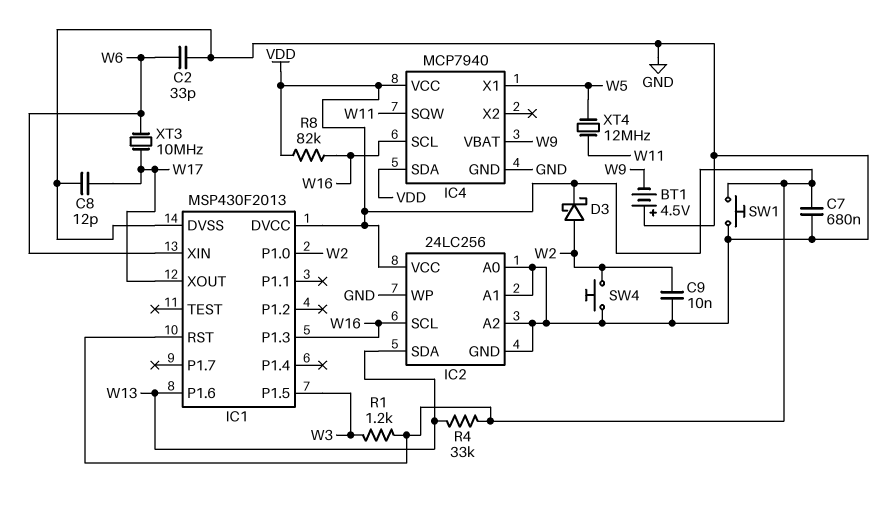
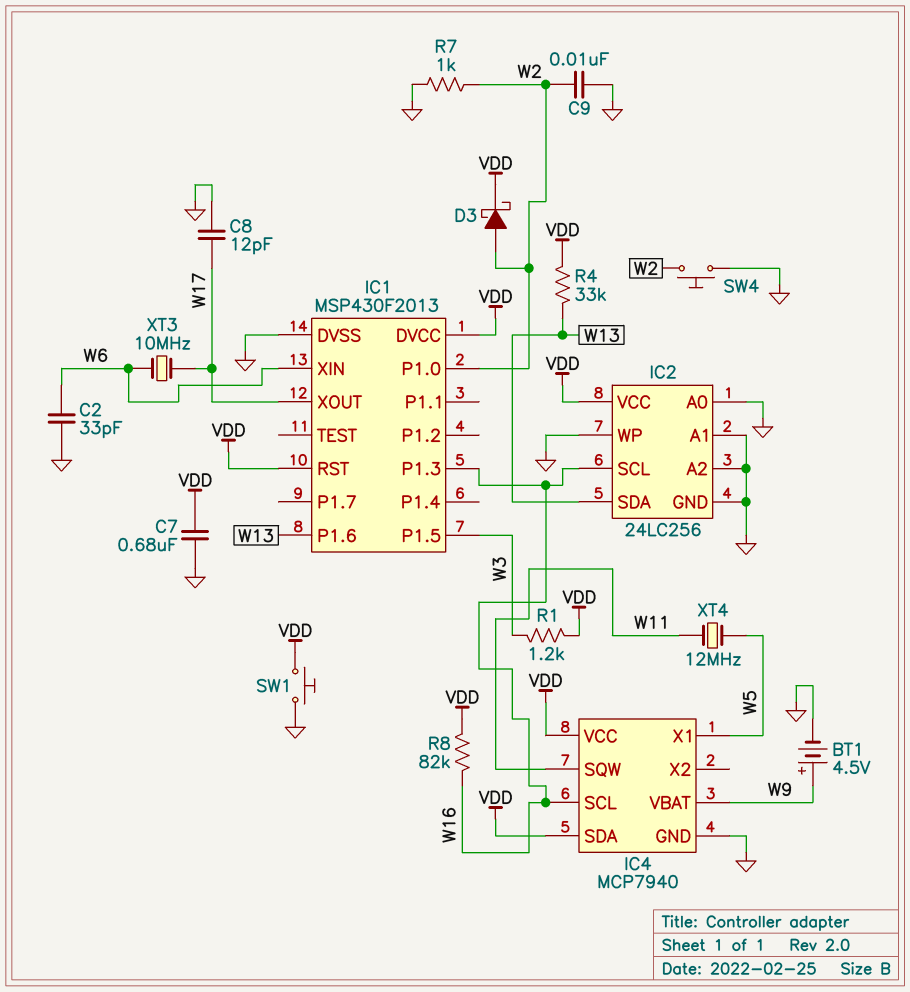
BT1: 4.5V (plus GND, minus W9) -> 4.5V (plus W9, minus GND)
R7: none -> 1k (GND, W2)

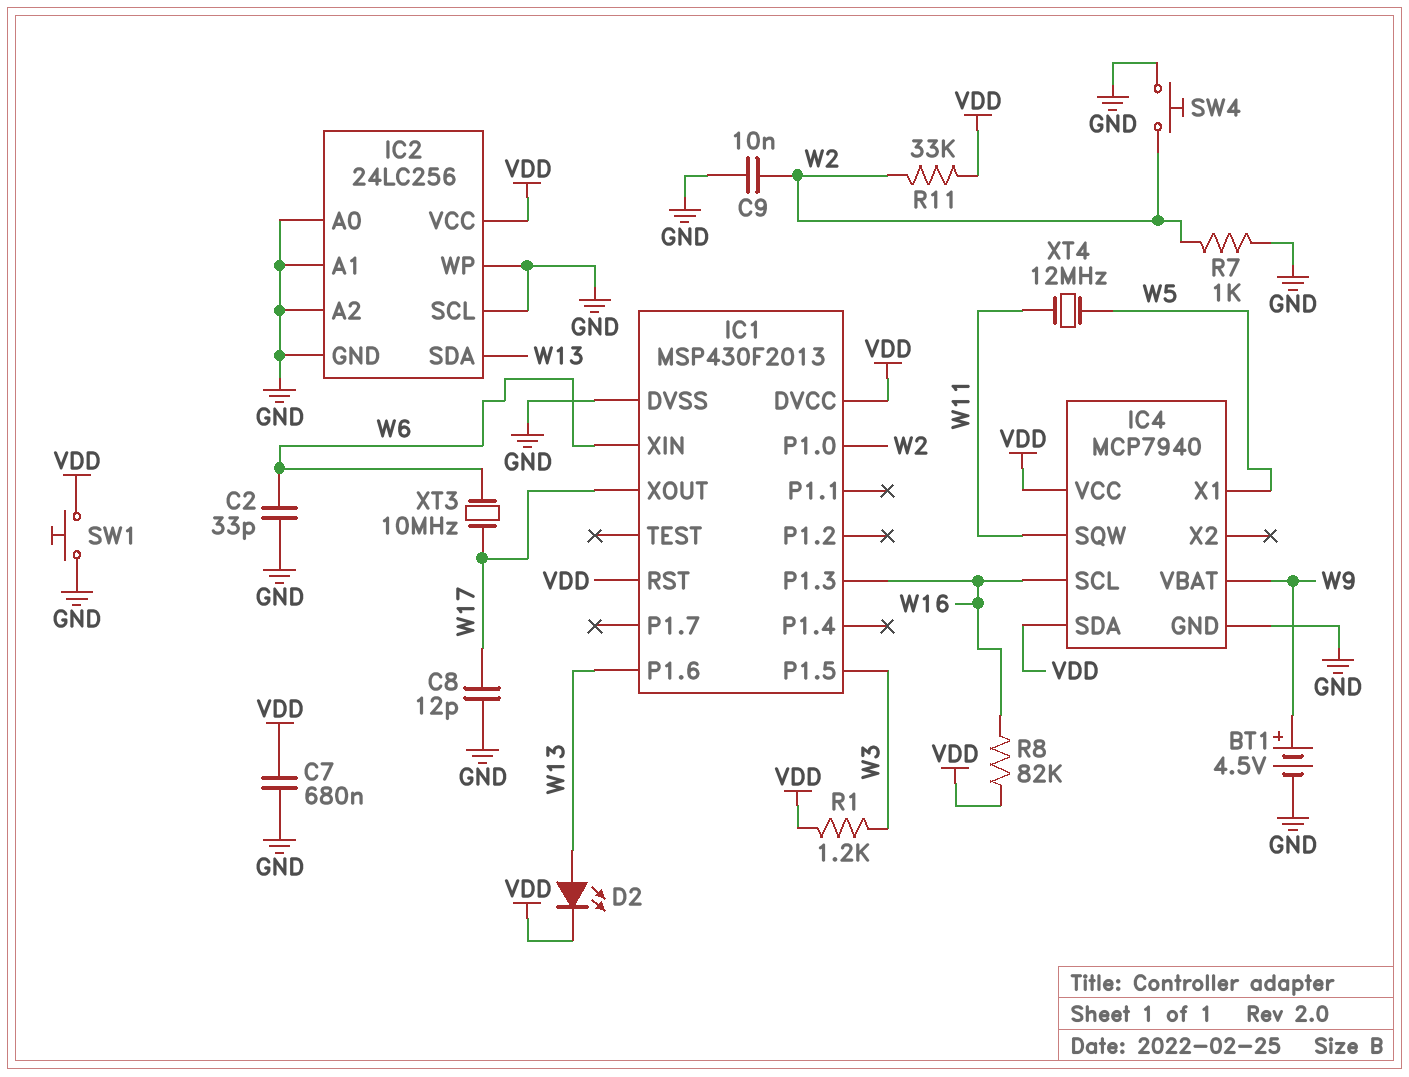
D2: none -> LED (A W13, K VDD)
D3: schottky (A W2, K VDD) -> none
IC2 pin SCL: W16 -> GND
R4: 33k (VDD, W13) -> none
R11: none -> 33k (VDD, W2)

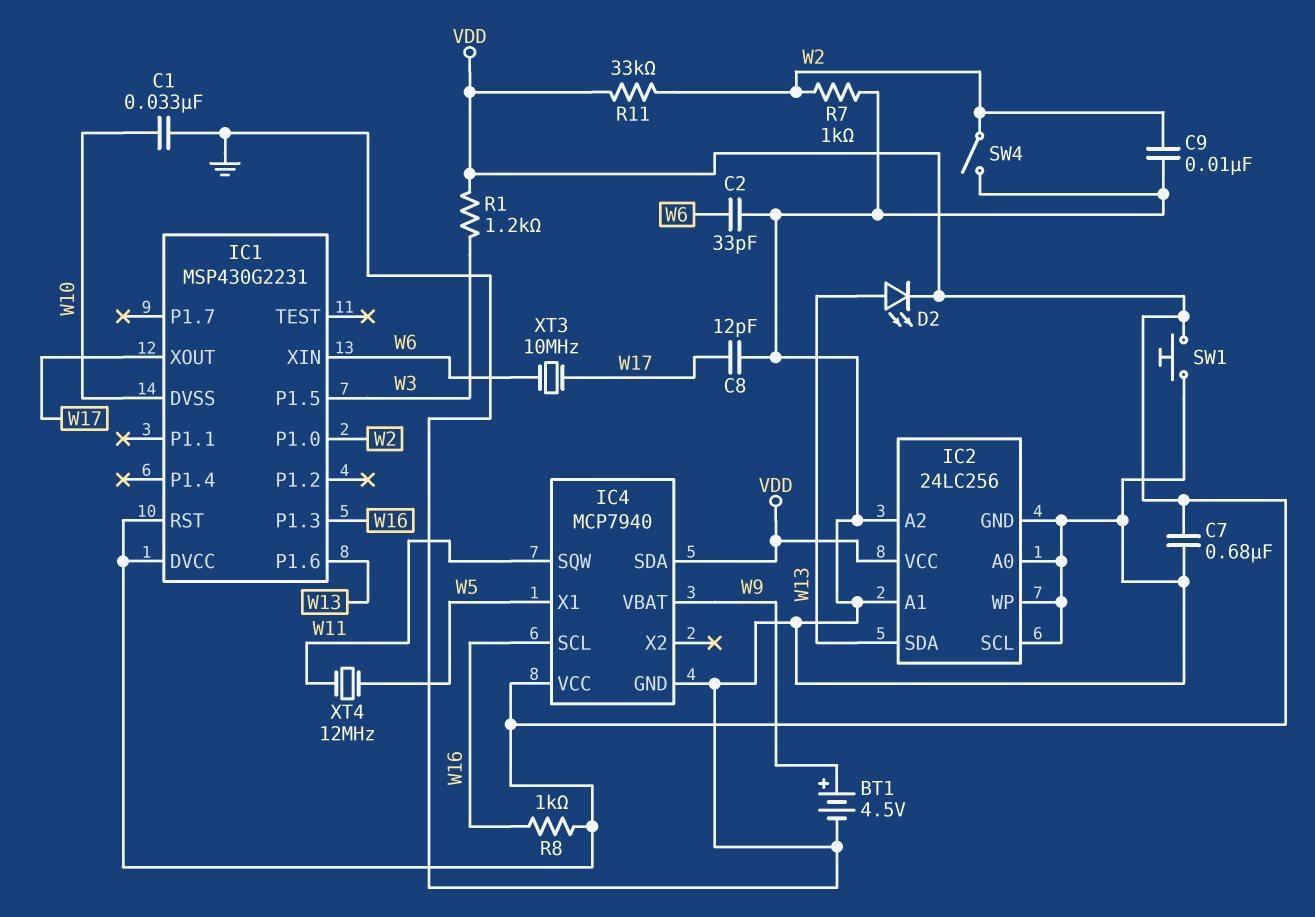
C1: none -> 33nF (GND, W10)
IC1: MSP430F2013 -> MSP430G2231
IC1 pin DVSS: GND -> W10
R8: 82k (VDD, W16) -> 1k (VDD, W16)
SW4: button (GND, W2) -> switch (GND, W2)

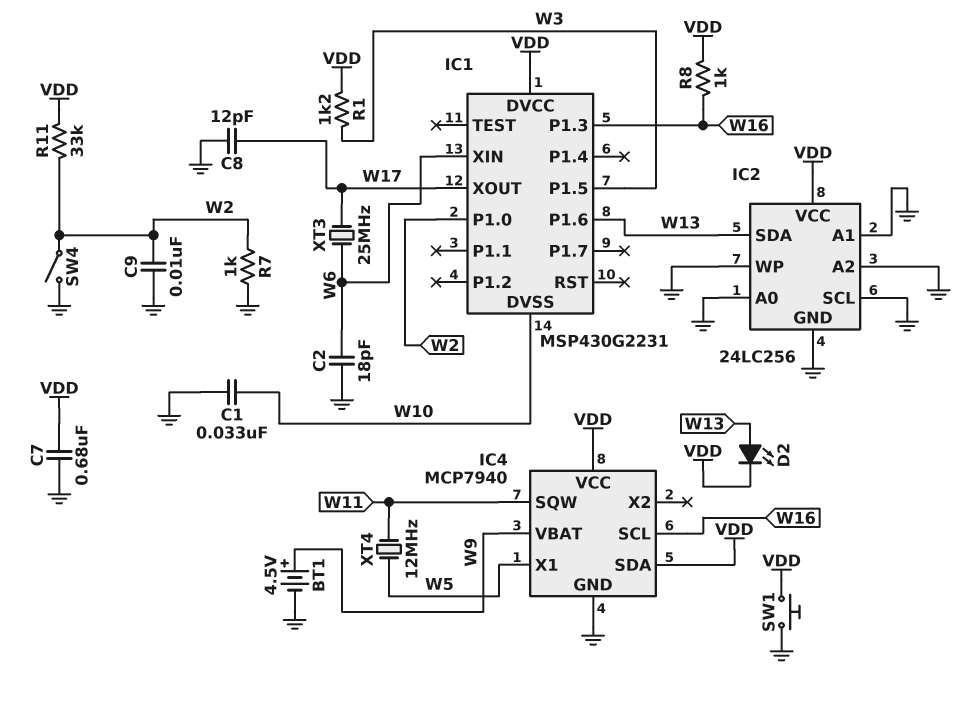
C2: 33pF (GND, W6) -> 18pF (GND, W6)
IC1 pin RST: VDD -> none
XT3: 10MHz (W6, W17) -> 25MHz (W6, W17)

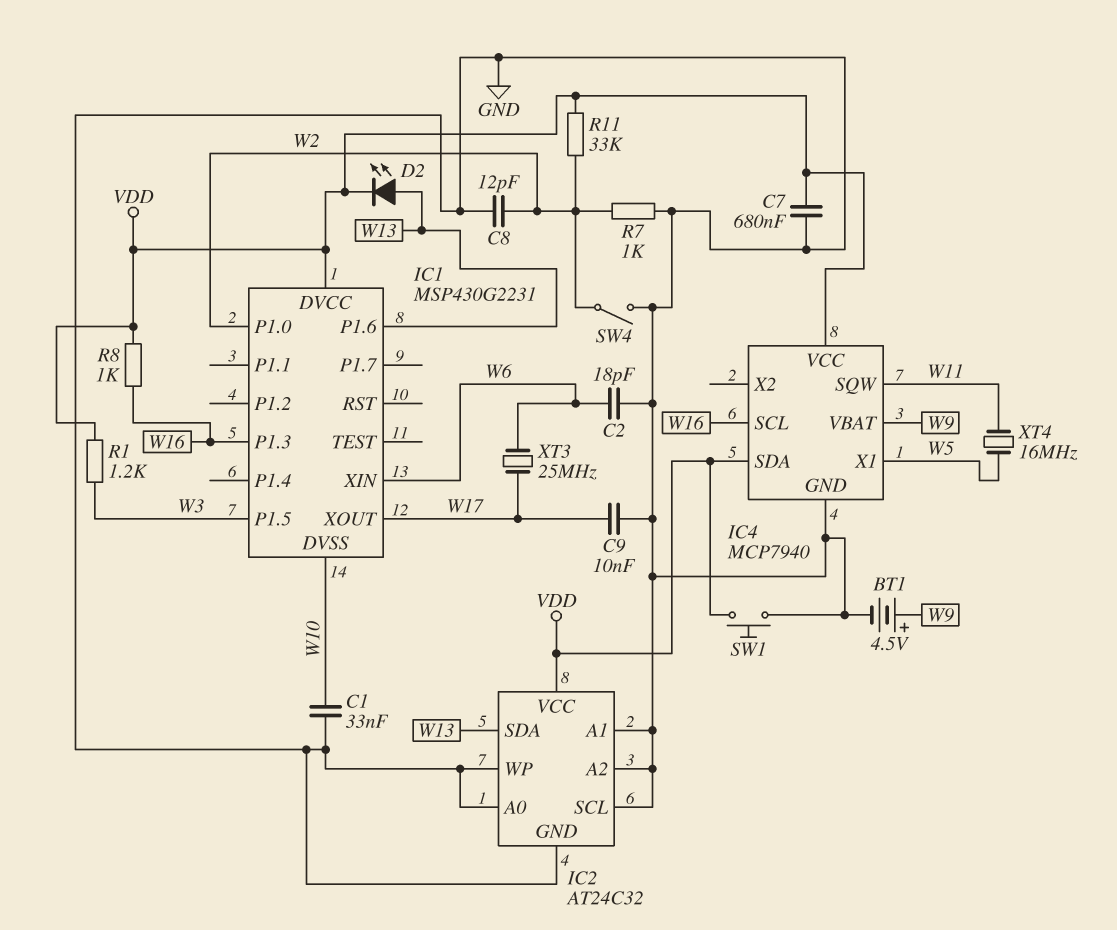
C8: 12pF (GND, W17) -> 12pF (GND, W2)
C9: 10nF (GND, W2) -> 10nF (GND, W17)
IC2: 24LC256 -> AT24C32
XT4: 12MHz (W5, W11) -> 16MHz (W5, W11)

